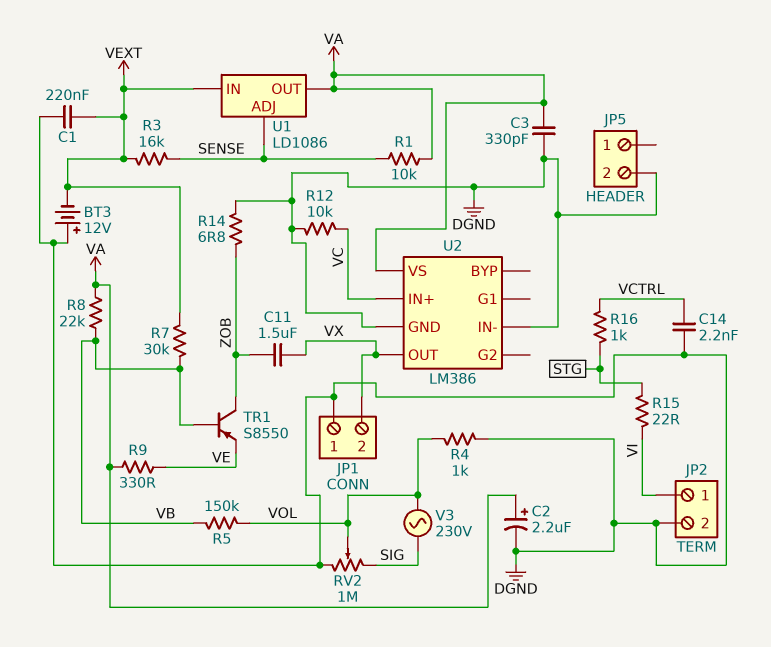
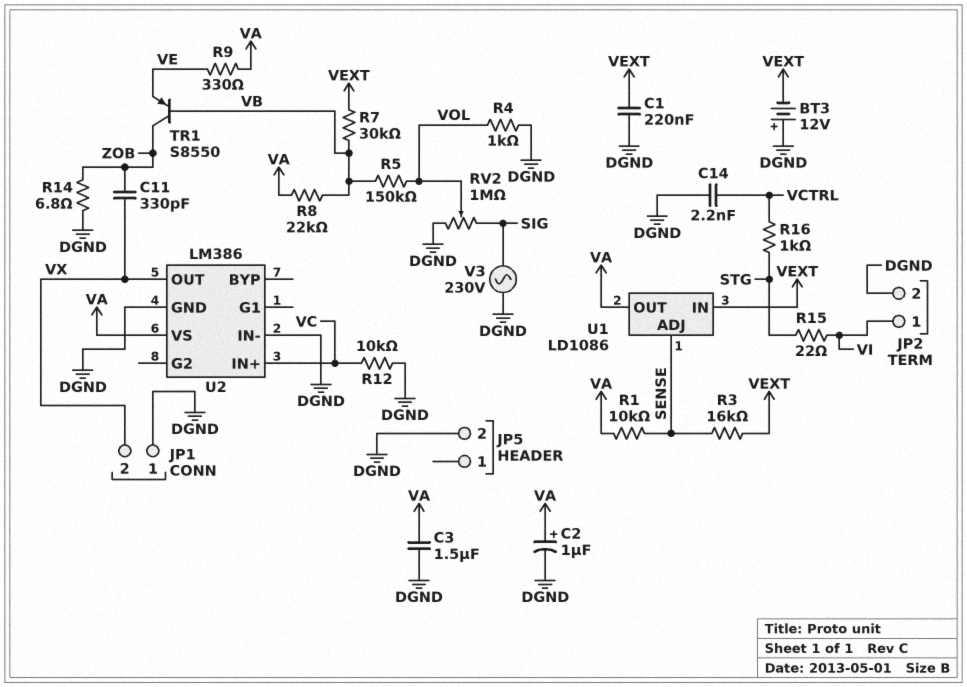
C2: 2.2uF (plus VA, minus DGND) -> 1uF (plus VA, minus DGND)
C3: 330pF (DGND, VA) -> 1.5uF (DGND, VA)
C11: 1.5uF (VX, ZOB) -> 330pF (VX, ZOB)
V3: AC 230V (SIG, VOL) -> AC 230V (DGND, SIG)

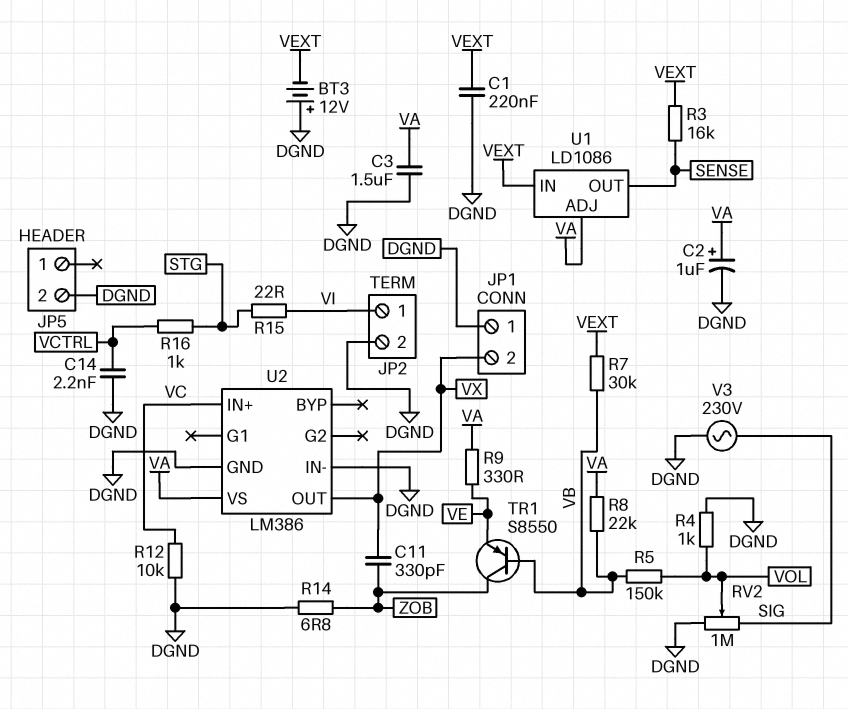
R1: 10k (SENSE, VA) -> none
U1 pin ADJ: SENSE -> VA
U1 pin OUT: VA -> SENSE

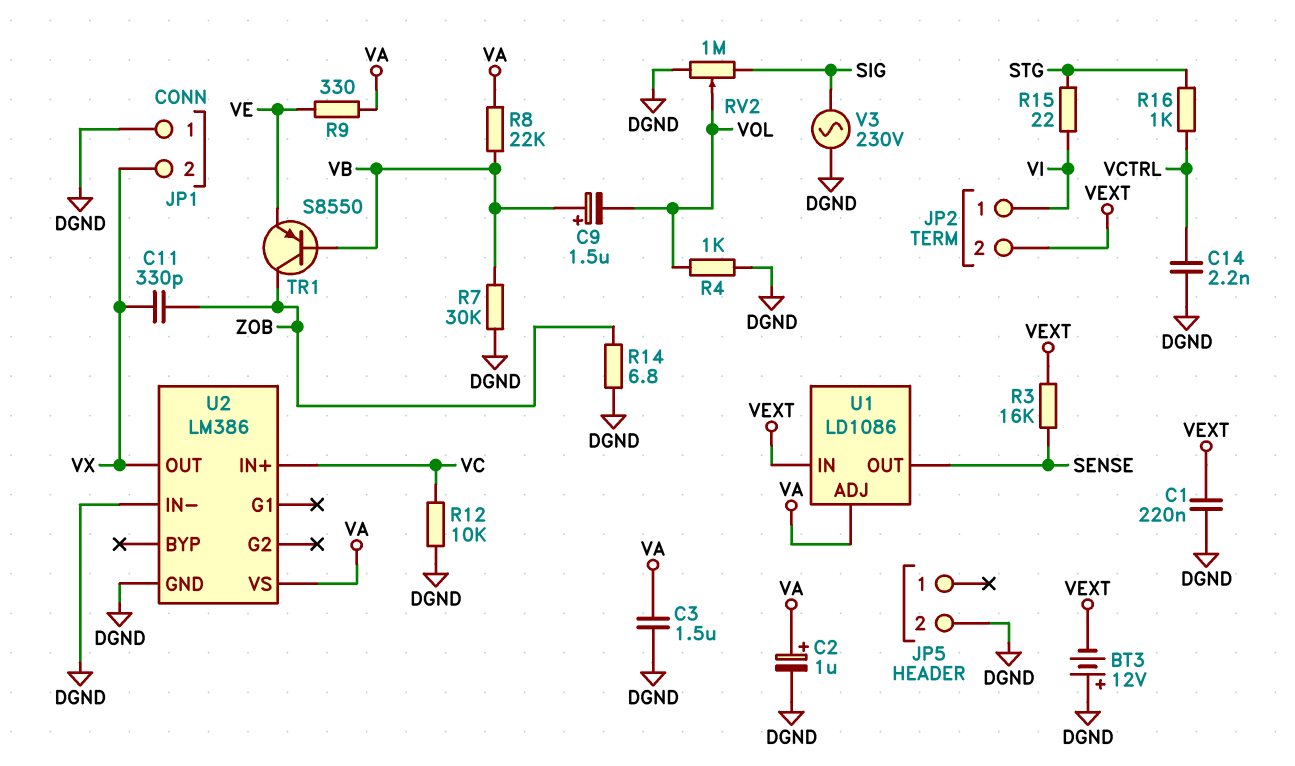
C9: none -> 1.5uF (plus VB, minus VOL)
JP2 pin 2: DGND -> VEXT
R5: 150k (VB, VOL) -> none
R7: 30k (VB, VEXT) -> 30k (DGND, VB)

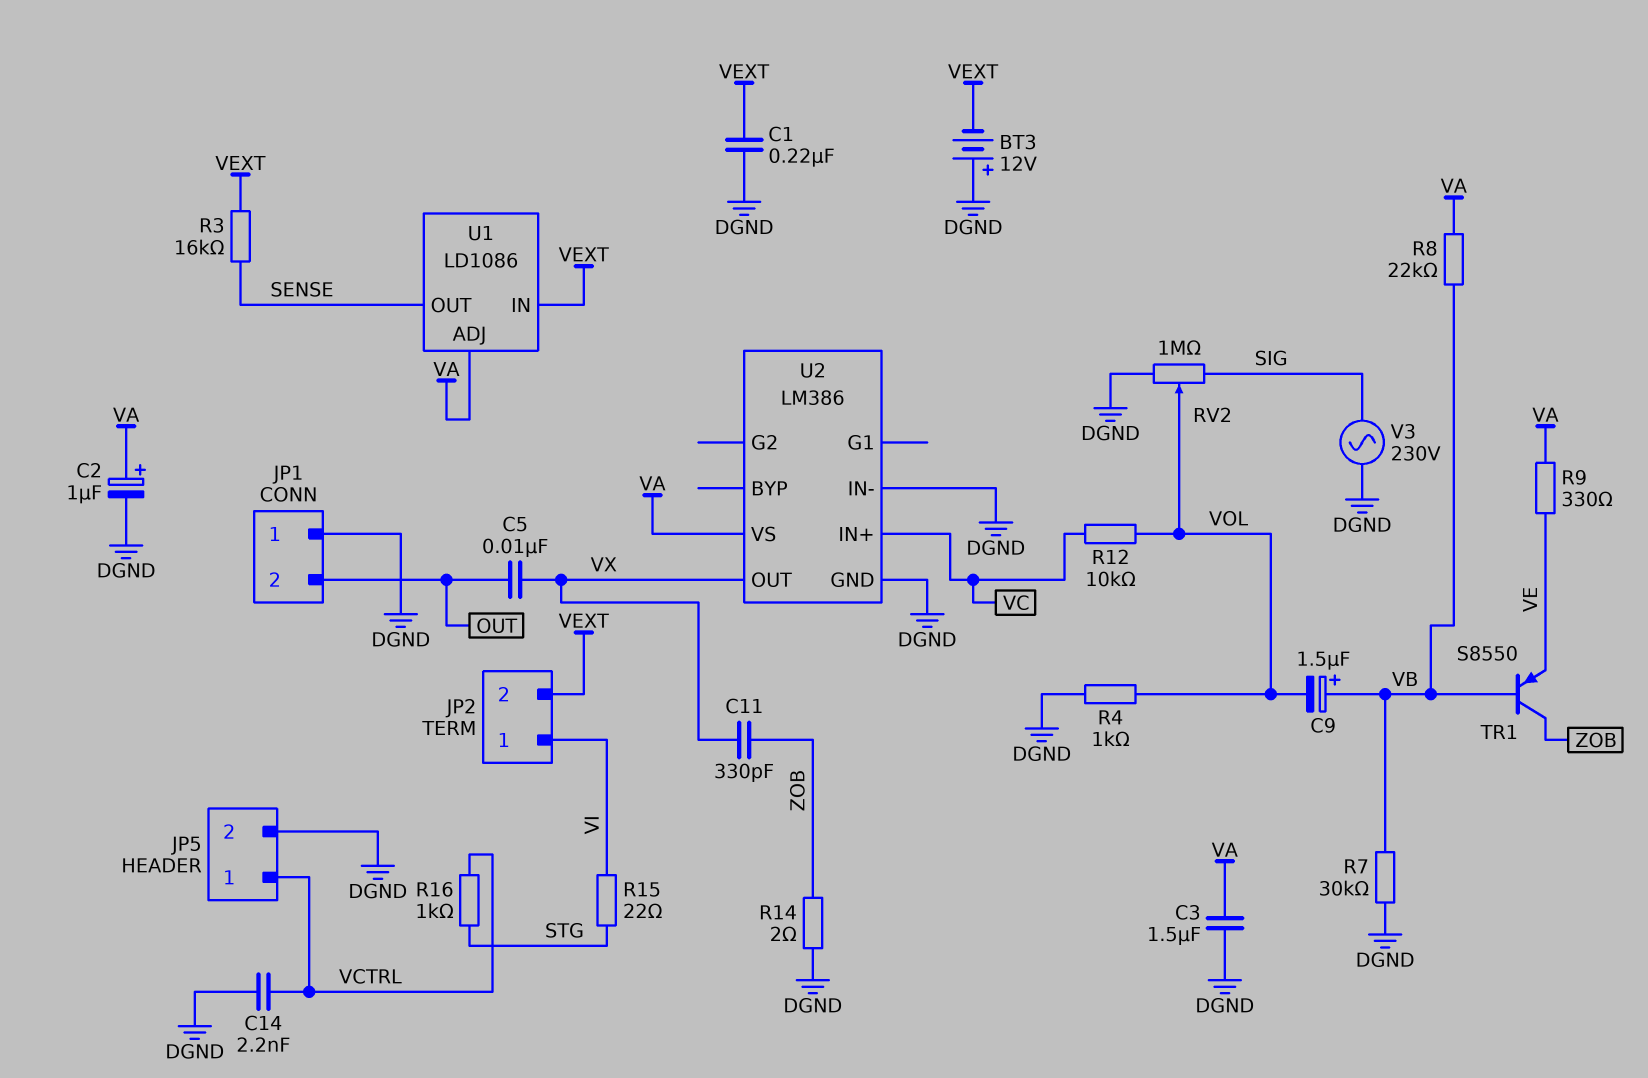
C5: none -> 10nF (OUT, VX)
JP1 pin 2: VX -> OUT
JP5 pin 1: none -> VCTRL
R12: 10k (DGND, VC) -> 10k (VC, VOL)
R14: 6.8 (DGND, ZOB) -> 2 (DGND, ZOB)

